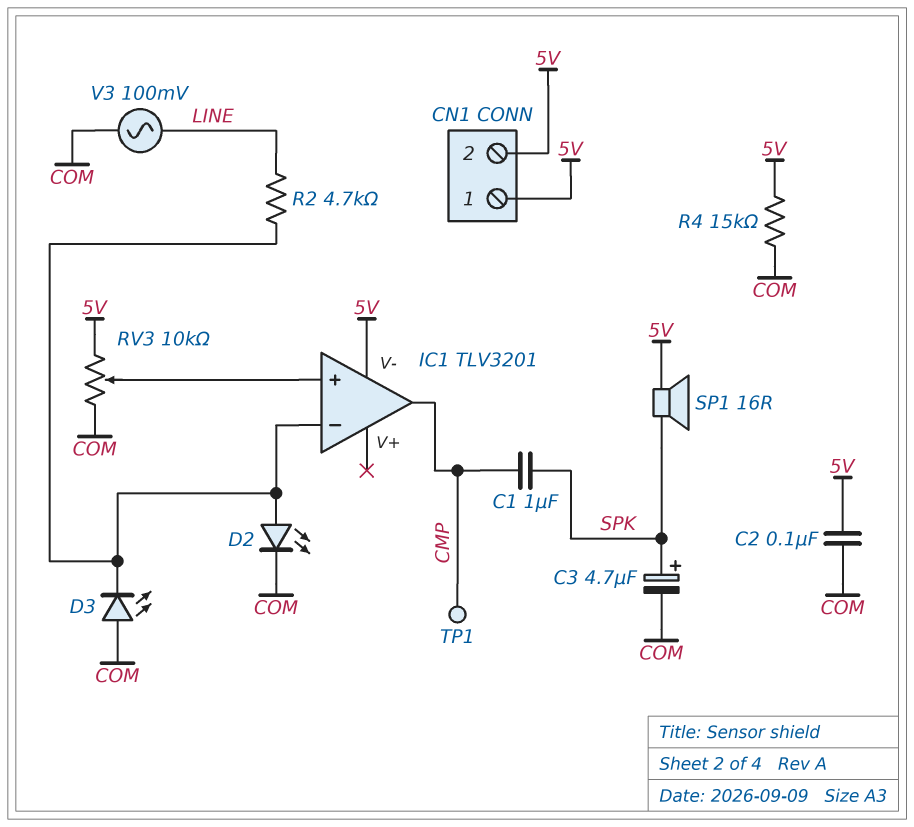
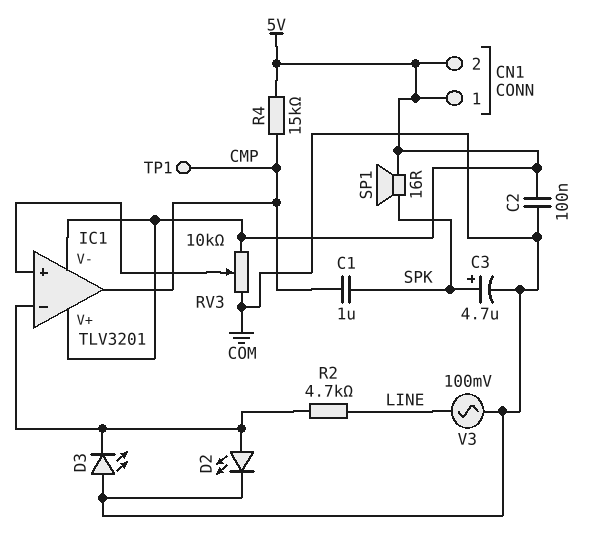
IC1 pin V+: none -> 5V
R4: 15k (5V, COM) -> 15k (5V, CMP)

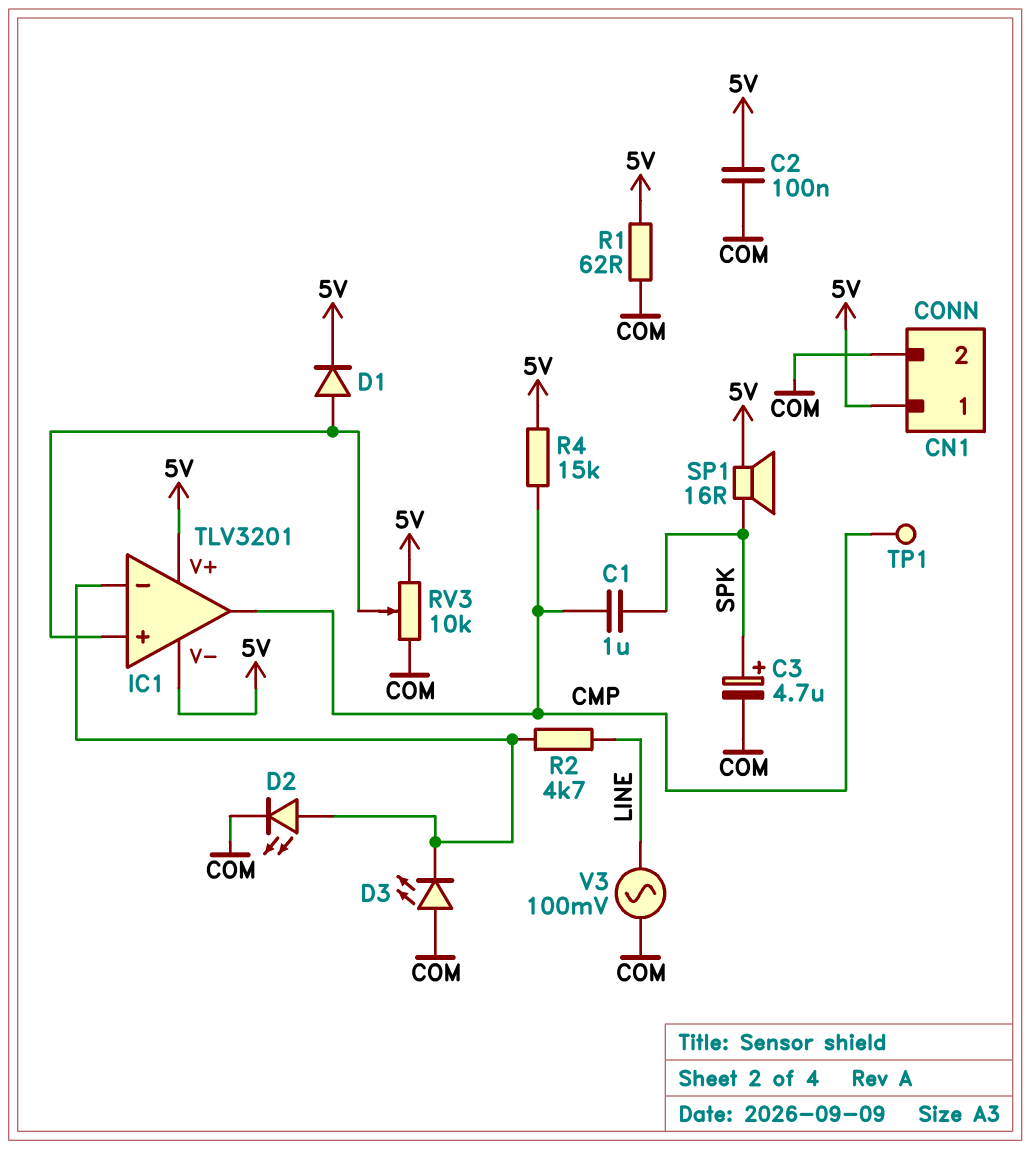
CN1 pin 2: 5V -> COM
D1: none -> diode (A IC1/in+, K 5V)
R1: none -> 62 (5V, COM)

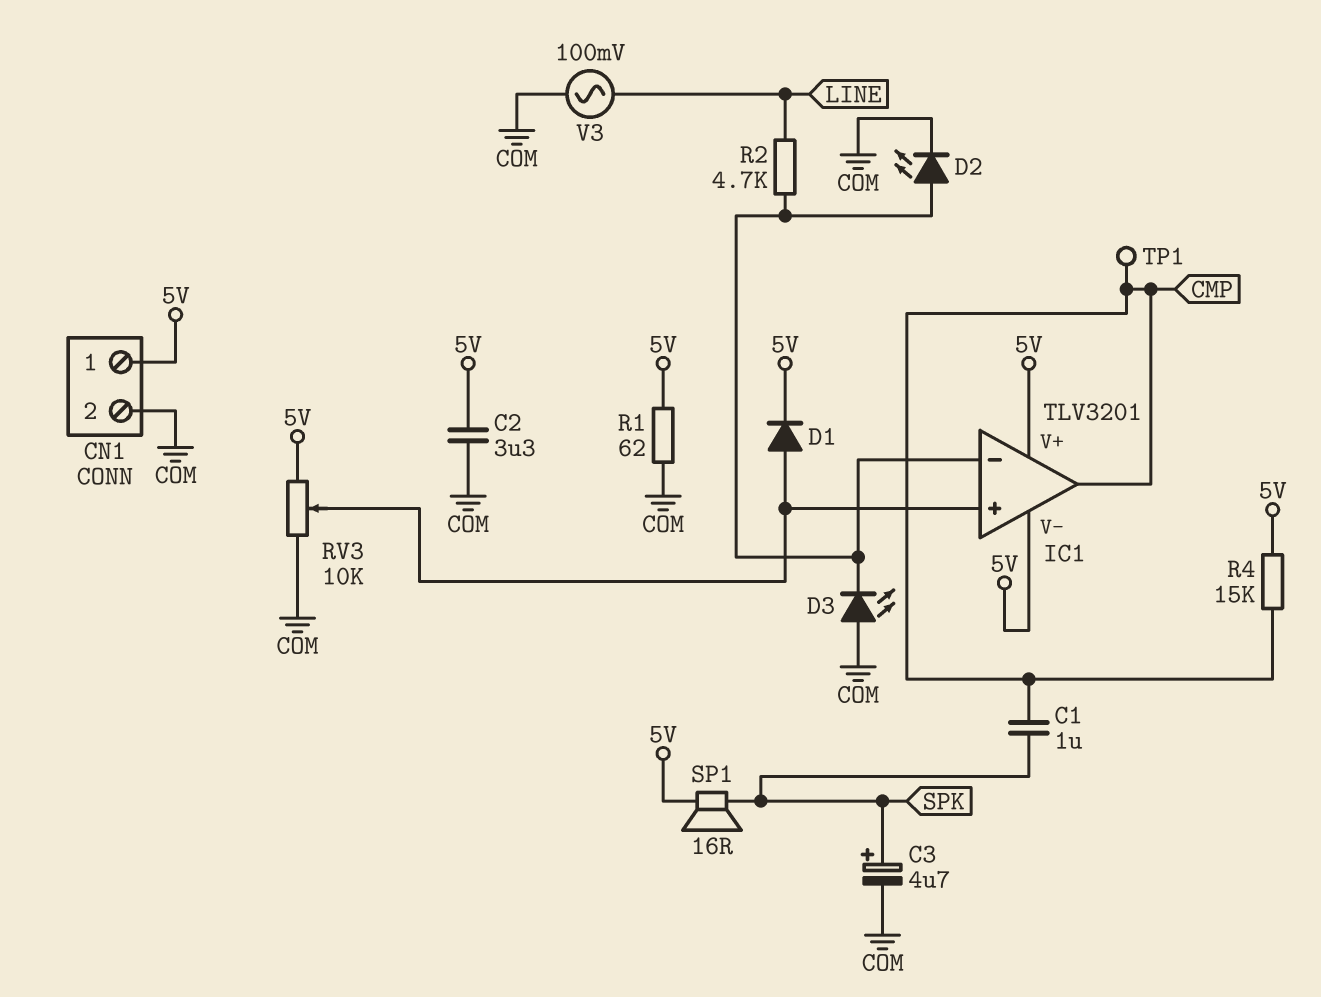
C2: 100nF (5V, COM) -> 3.3uF (5V, COM)

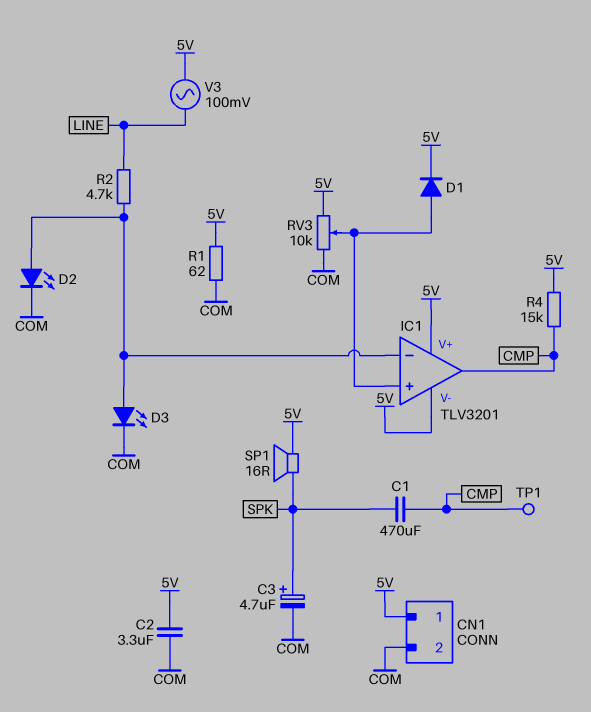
C1: 1uF (CMP, SPK) -> 470uF (CMP, SPK)
D3: LED (A COM, K IC1/in-) -> LED (A IC1/in-, K COM)
V3: AC 100mV (COM, LINE) -> AC 100mV (5V, LINE)

